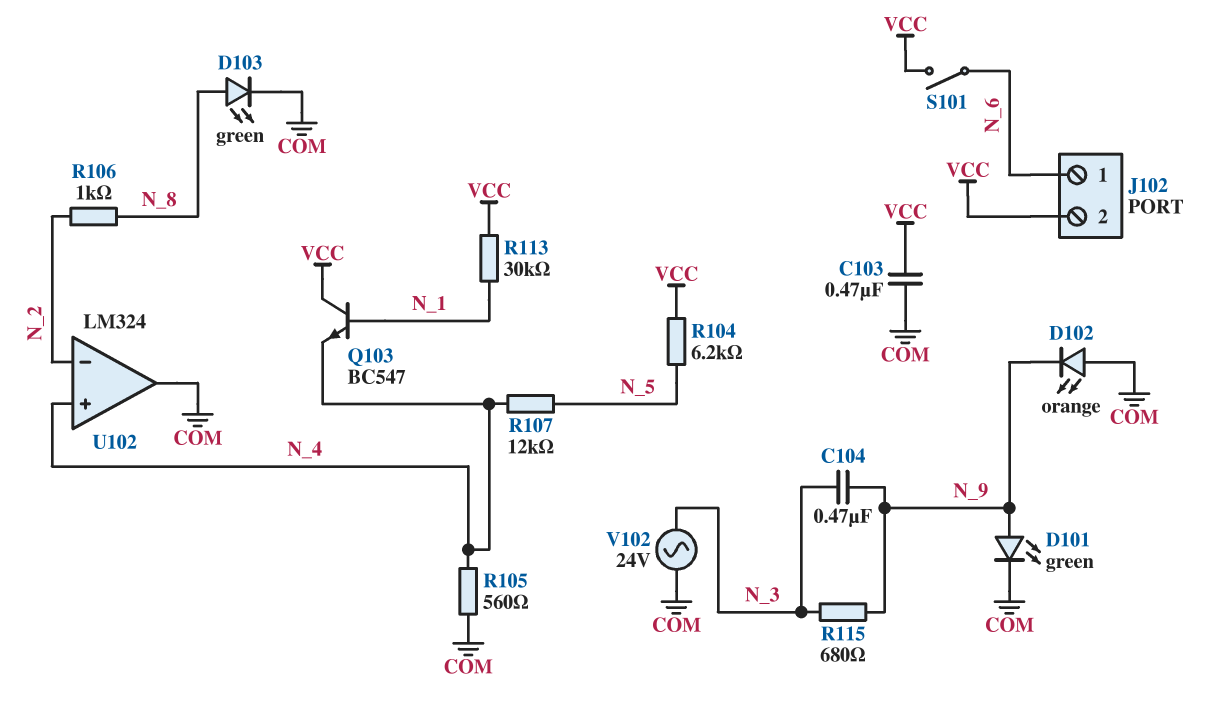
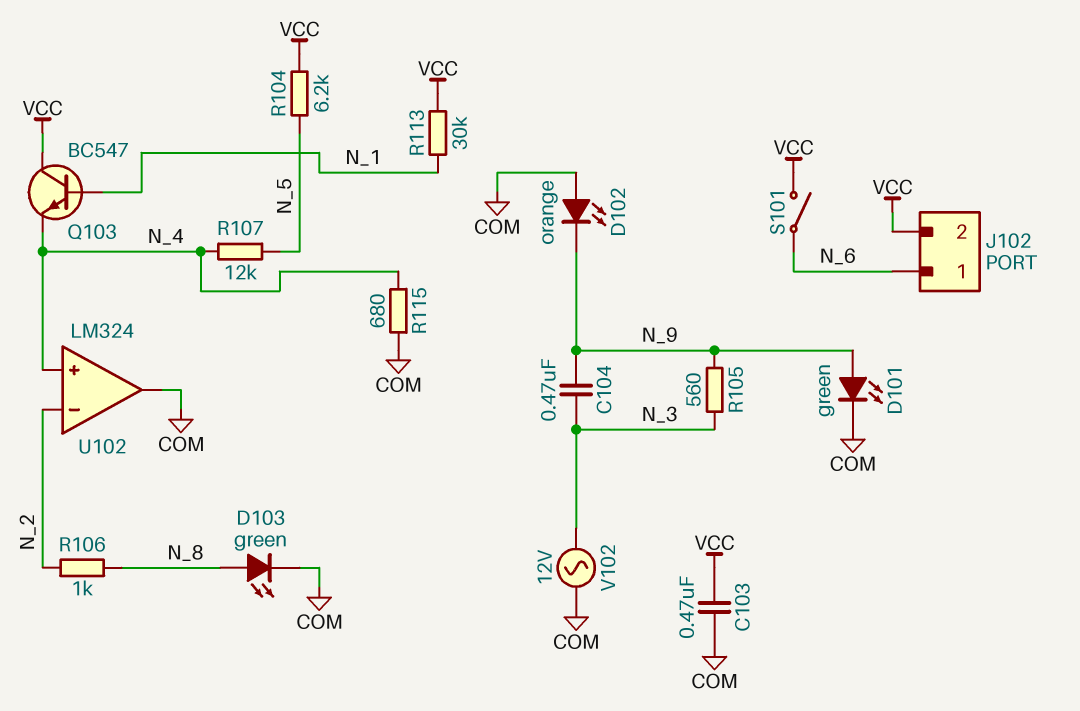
R105: 560 (COM, N_4) -> 560 (N_3, N_9)
R115: 680 (N_3, N_9) -> 680 (COM, N_4)
V102: AC 24V (COM, N_3) -> AC 12V (COM, N_3)

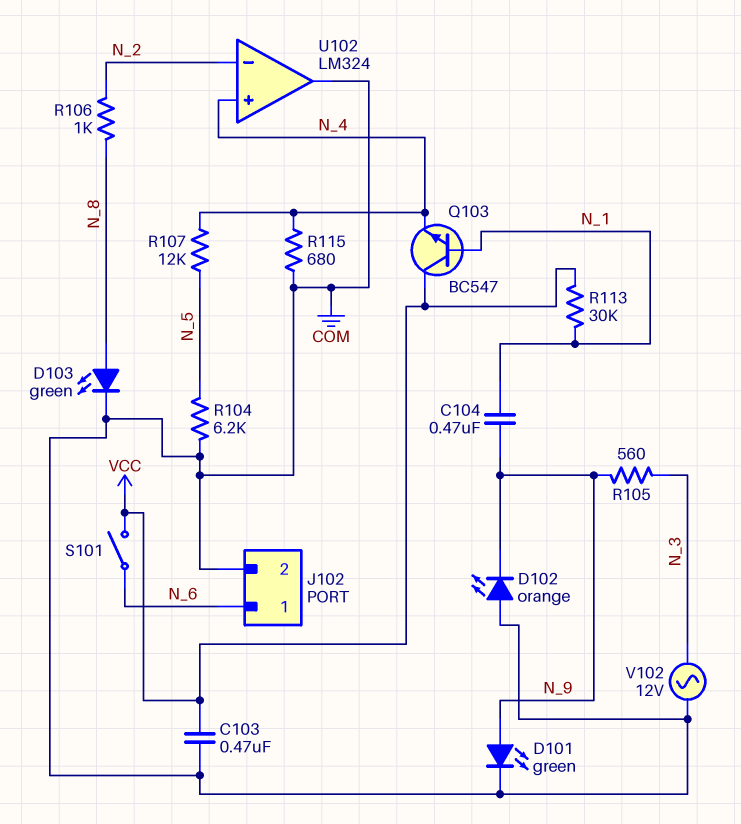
C104: 470nF (N_3, N_9) -> 470nF (N_1, N_9)
J102 pin 2: VCC -> COM
R104: 6.2k (N_5, VCC) -> 6.2k (COM, N_5)

